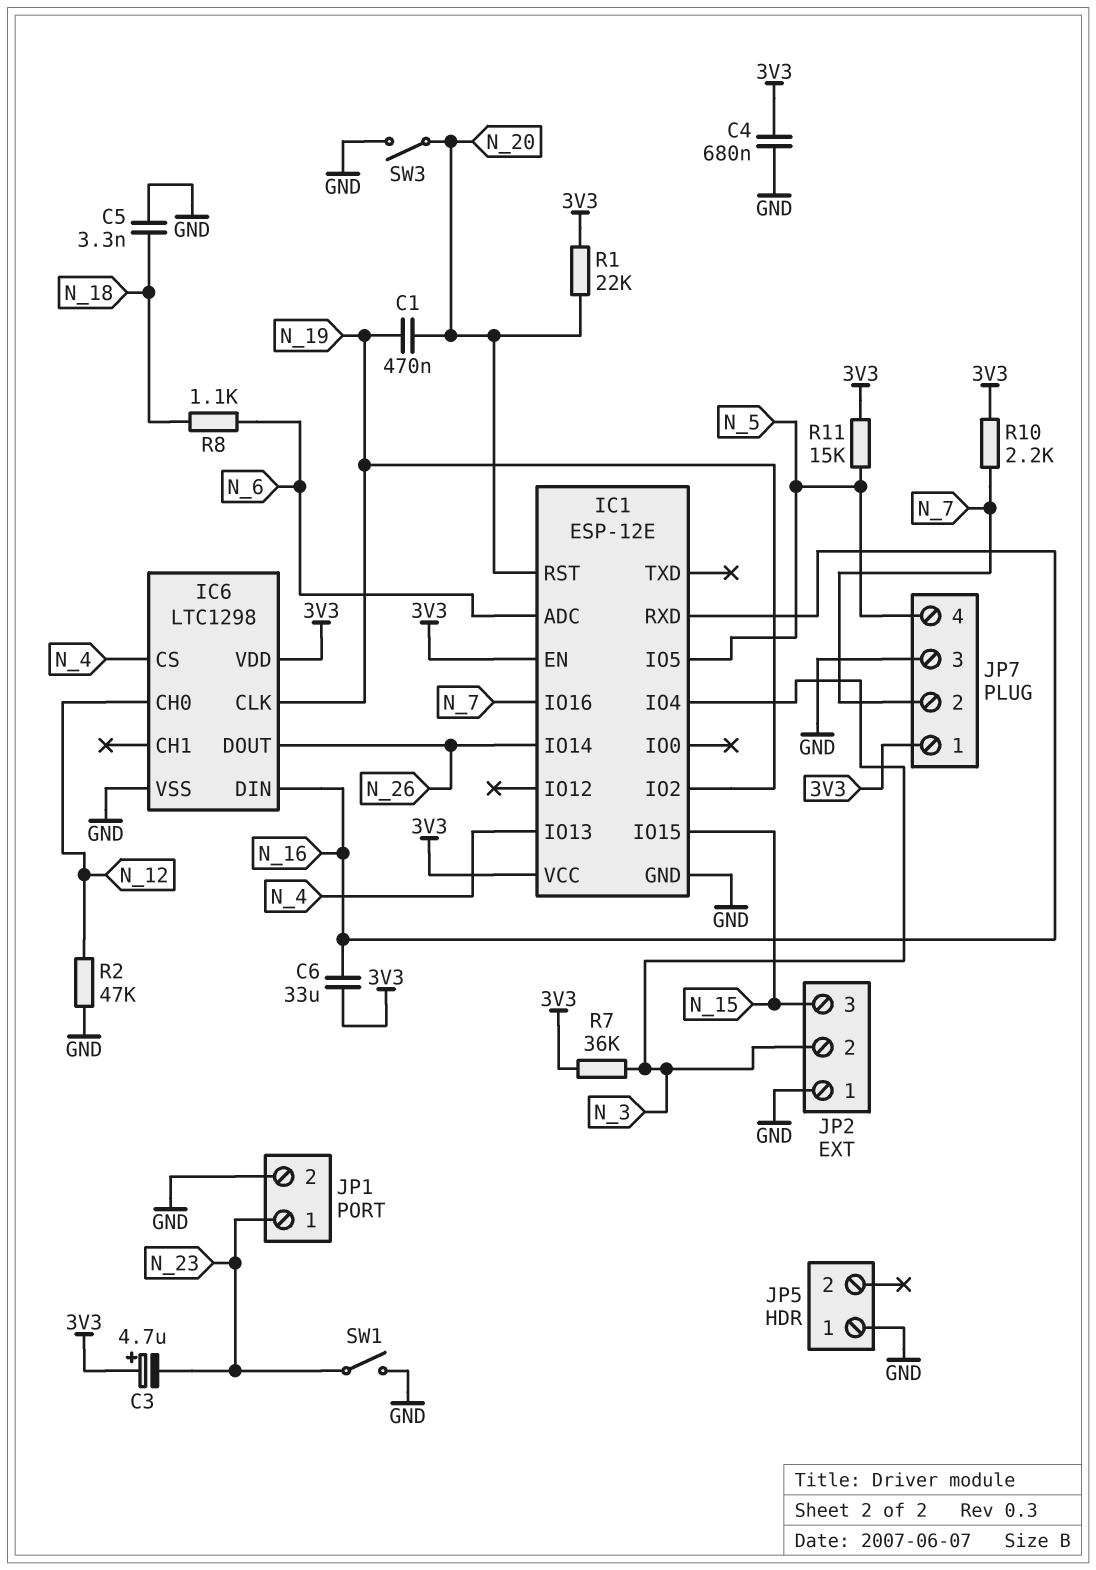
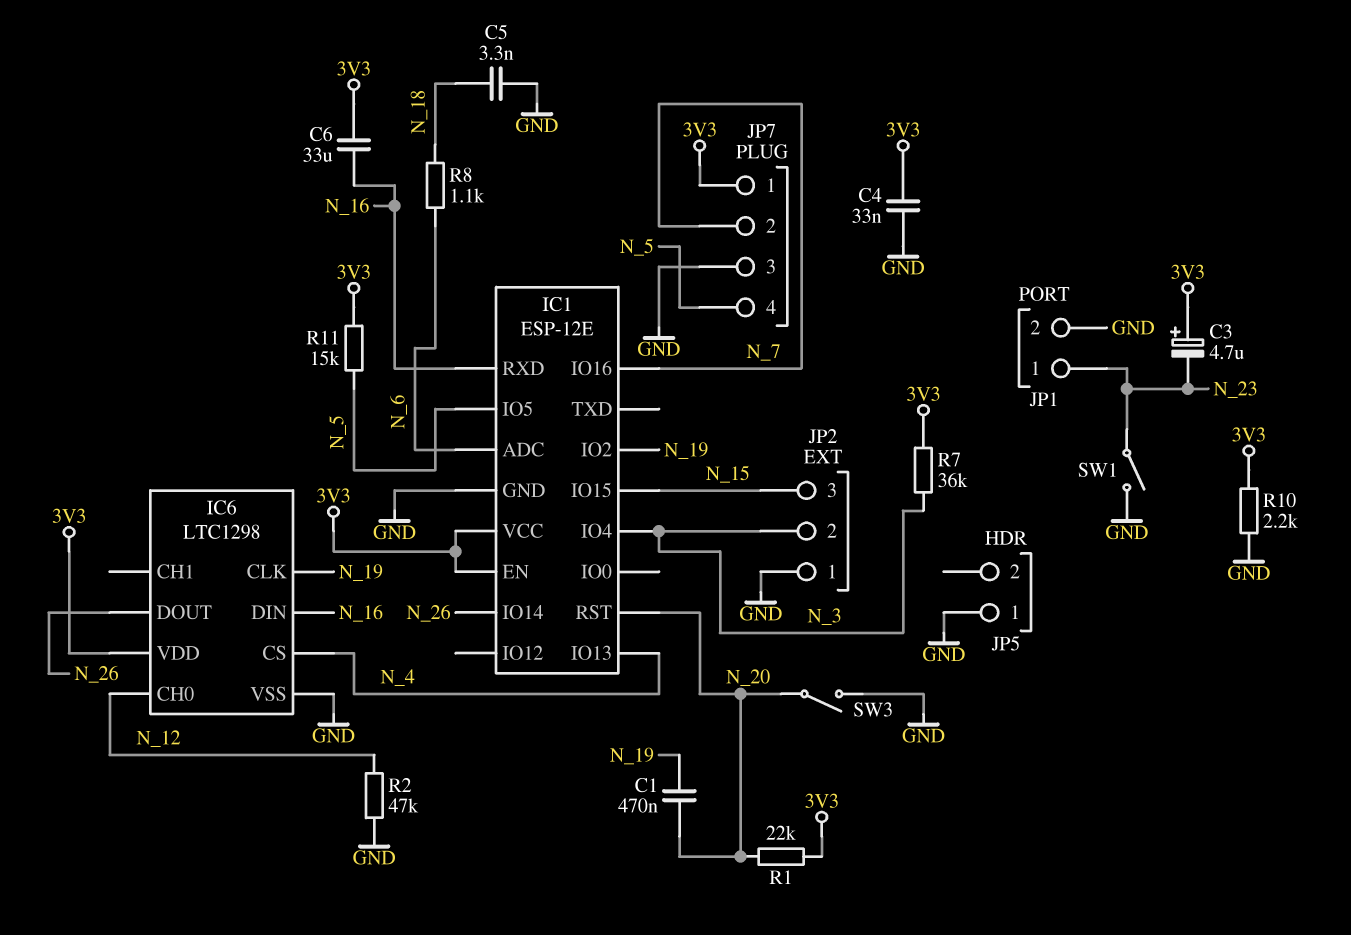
C4: 680nF (3V3, GND) -> 33nF (3V3, GND)
R10: 2.2k (3V3, N_7) -> 2.2k (3V3, GND)

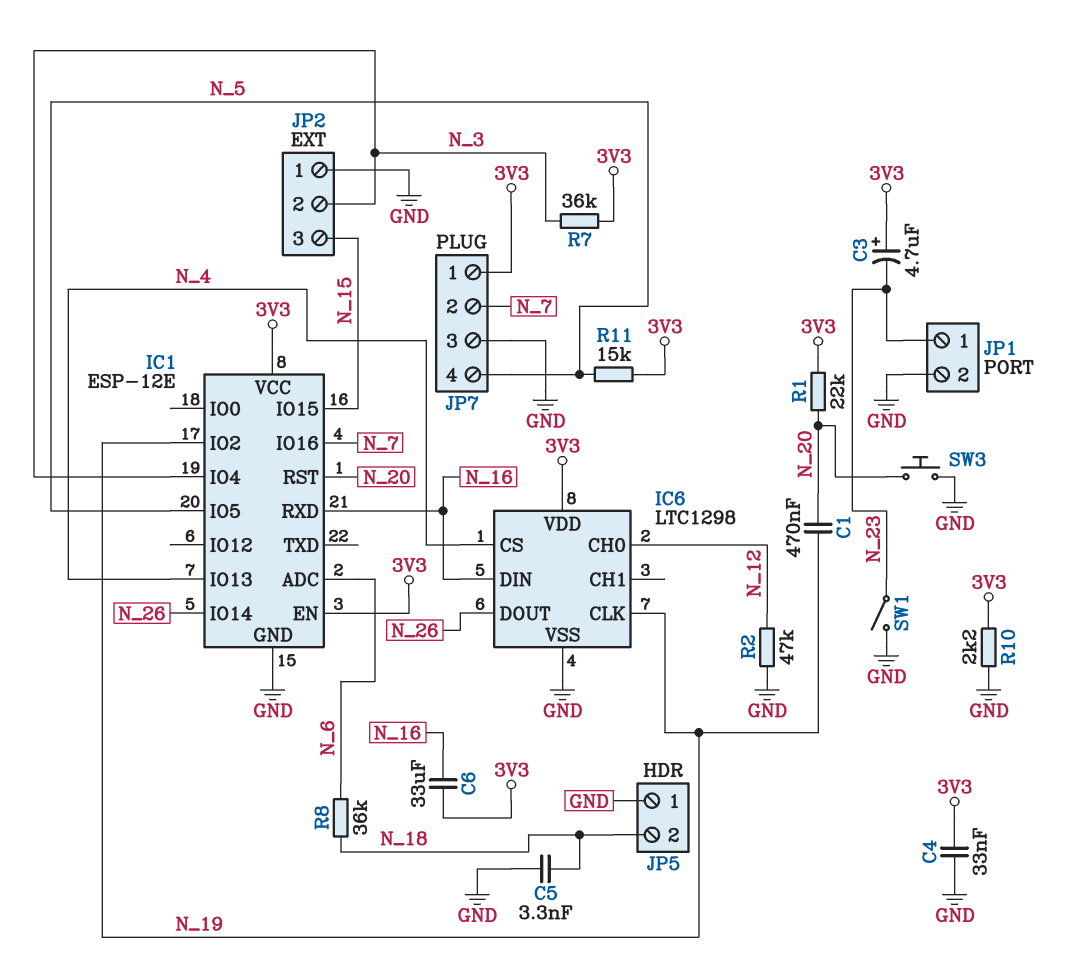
JP5 pin 2: none -> N_18
R8: 1.1k (N_6, N_18) -> 36k (N_6, N_18)
SW3: switch (GND, N_20) -> button (GND, N_20)

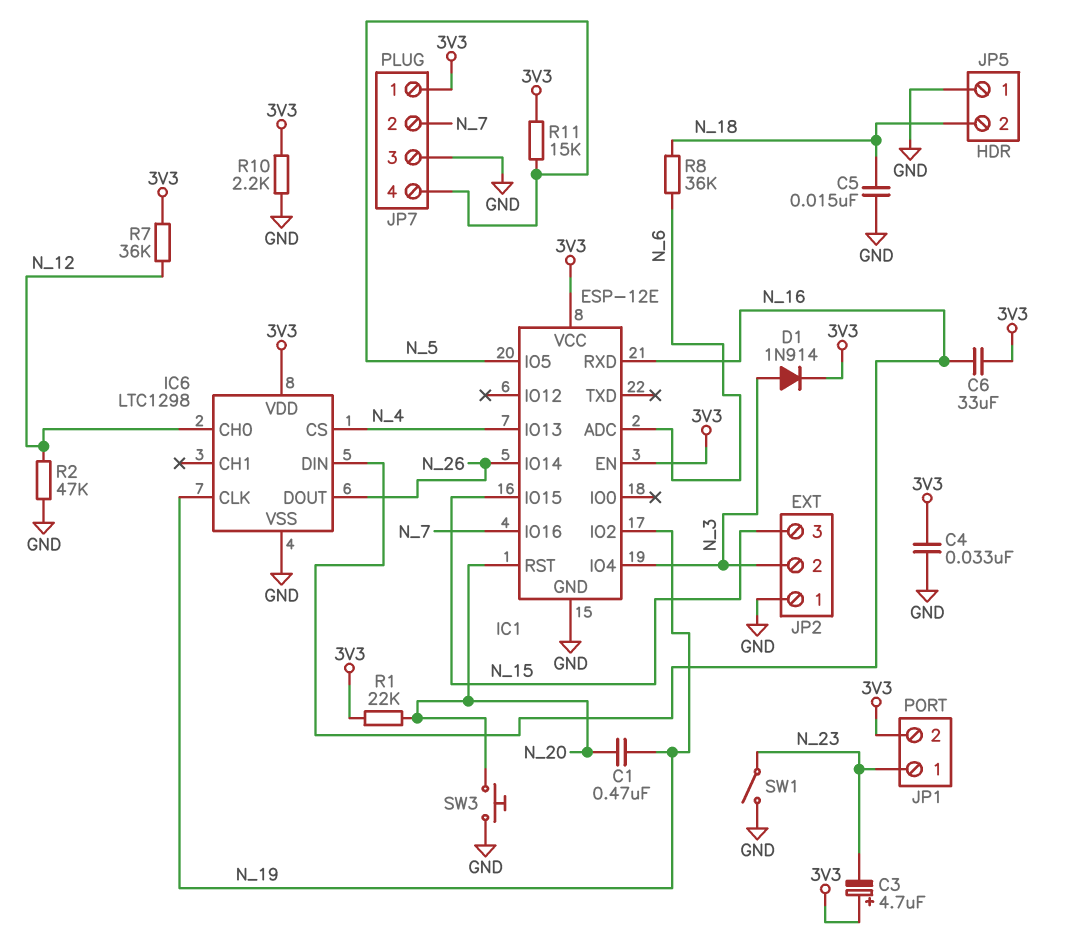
C5: 3.3nF (GND, N_18) -> 15nF (GND, N_18)
D1: none -> diode 1N914 (A N_3, K 3V3)
JP1 pin 2: GND -> 3V3
R7: 36k (3V3, N_3) -> 36k (3V3, N_12)

